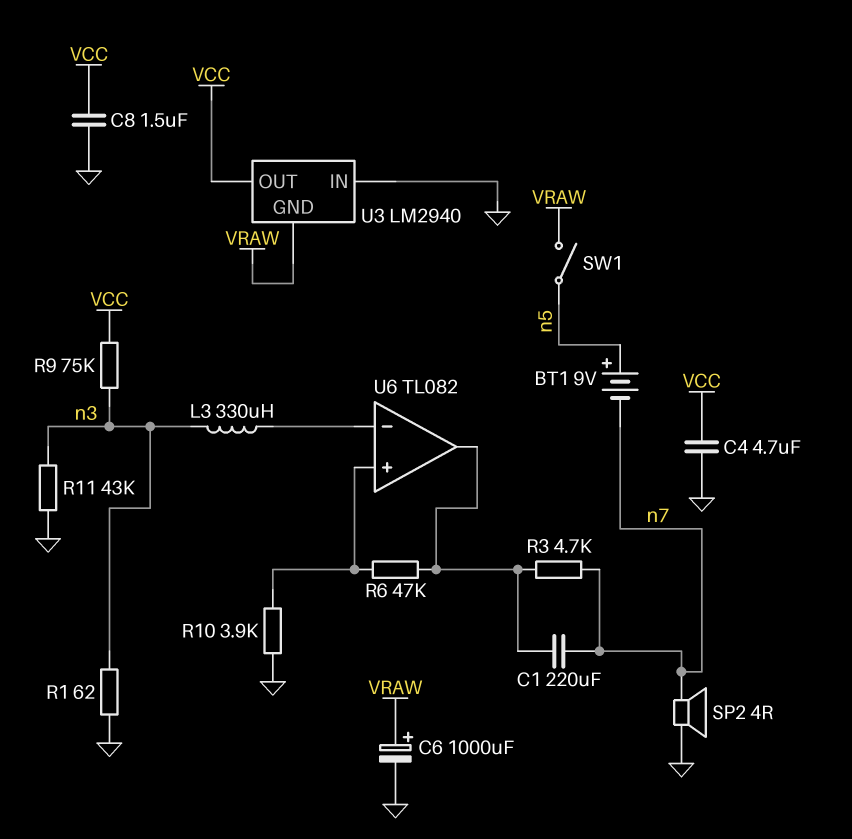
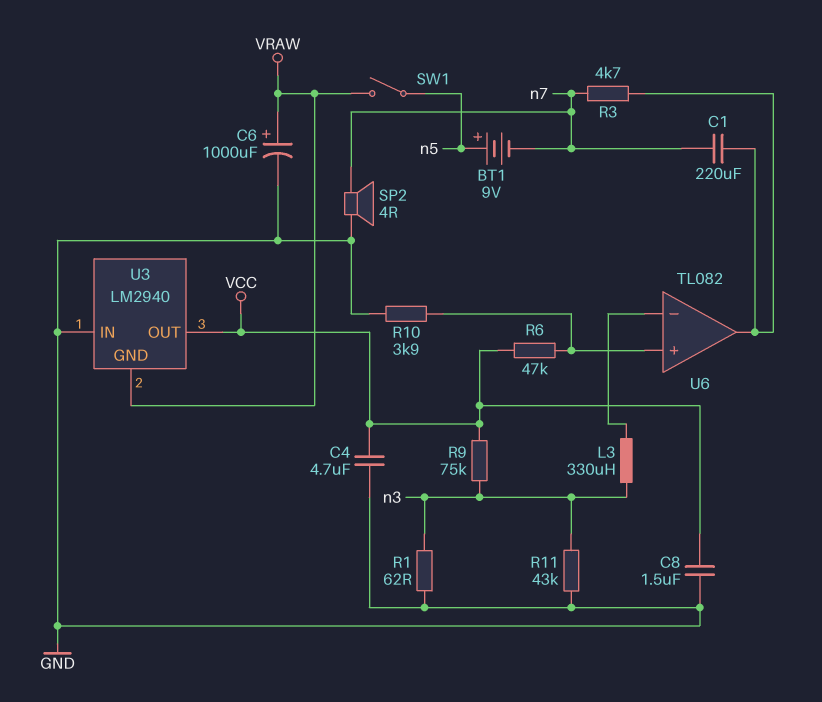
R6: 47k (U6/in+, U6/out) -> 47k (U6/in+, VCC)

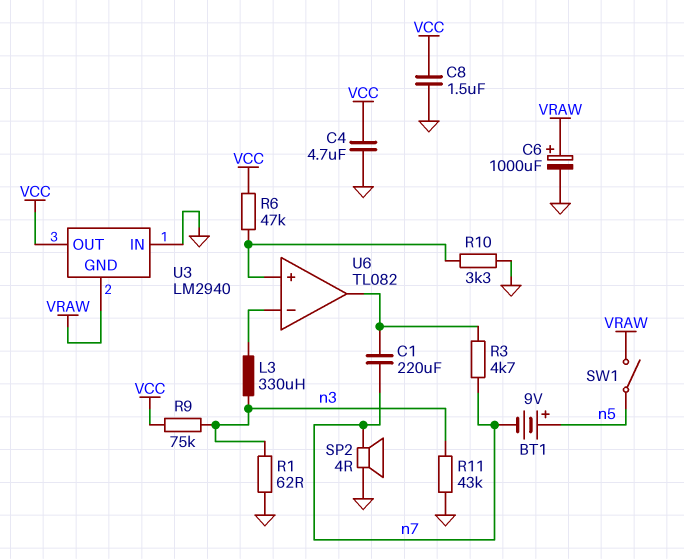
R10: 3.9k (GND, U6/in+) -> 3.3k (GND, U6/in+)

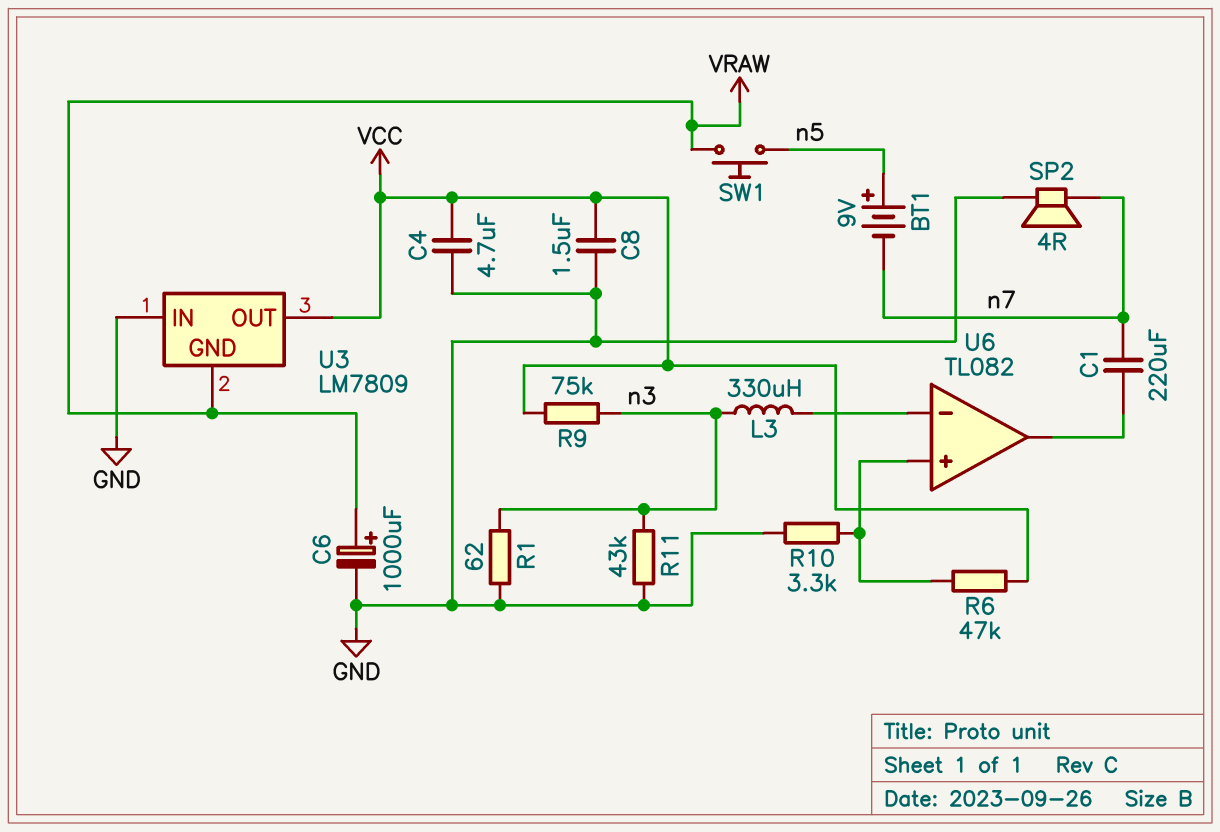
R3: 4.7k (U6/out, n7) -> none
SW1: switch (VRAW, n5) -> button (VRAW, n5)
U3: LM2940 -> LM7809

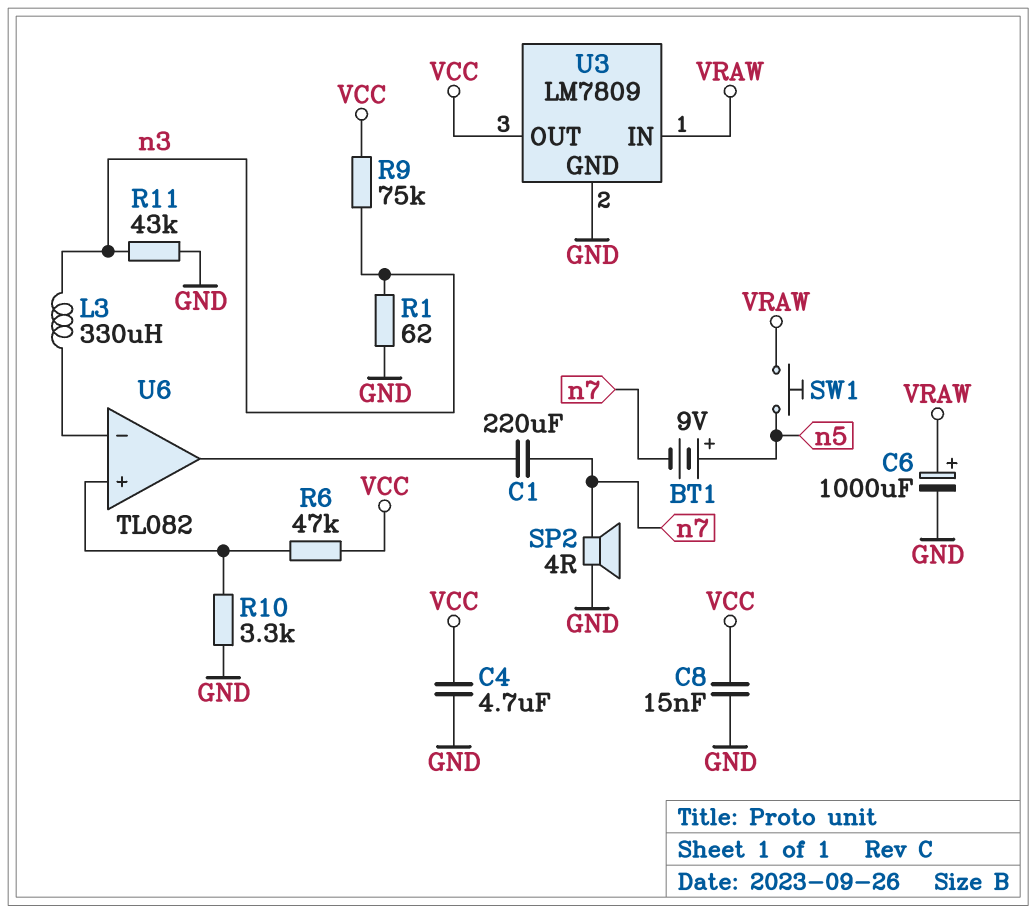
C8: 1.5uF (GND, VCC) -> 15nF (GND, VCC)
U3 pin GND: VRAW -> GND
U3 pin IN: GND -> VRAW

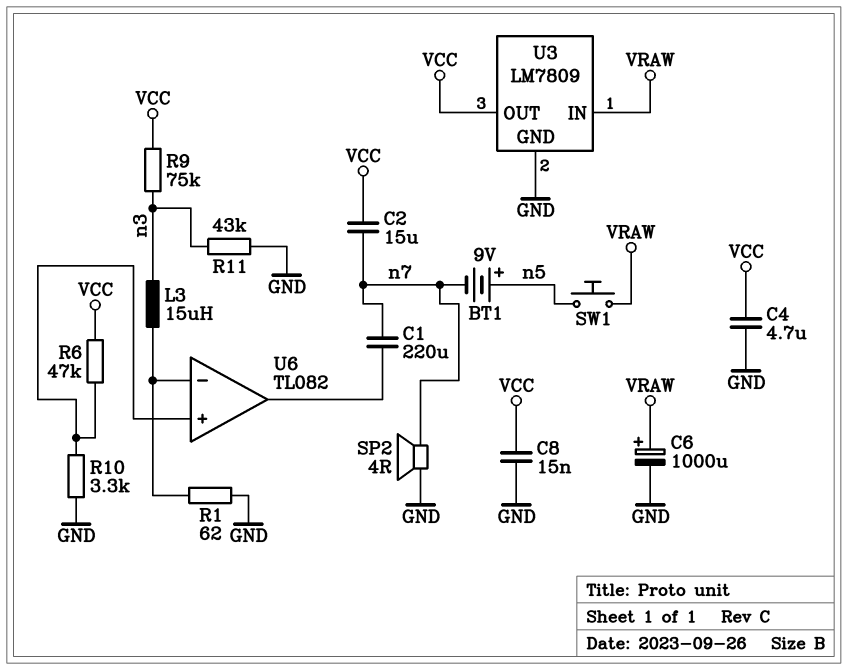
C2: none -> 15uF (VCC, n7)
L3: 330uH (U6/in-, n3) -> 15uH (U6/in-, n3)
R1: 62 (GND, n3) -> 62 (GND, U6/in-)

